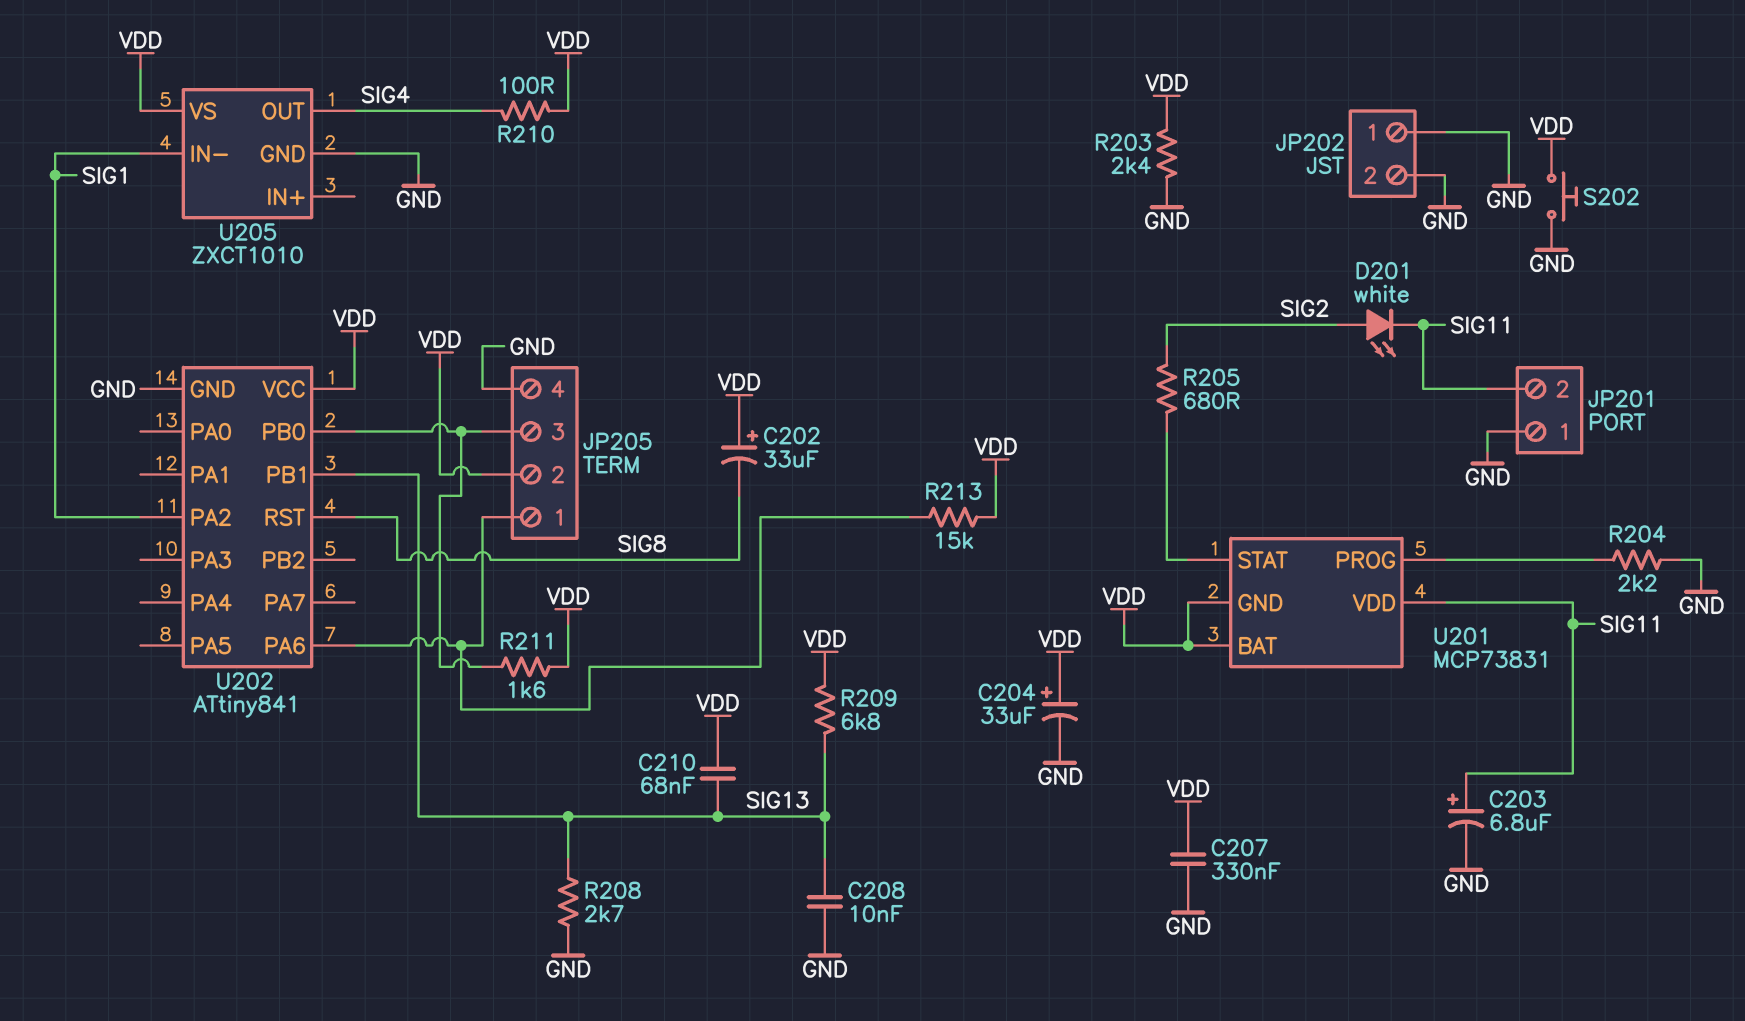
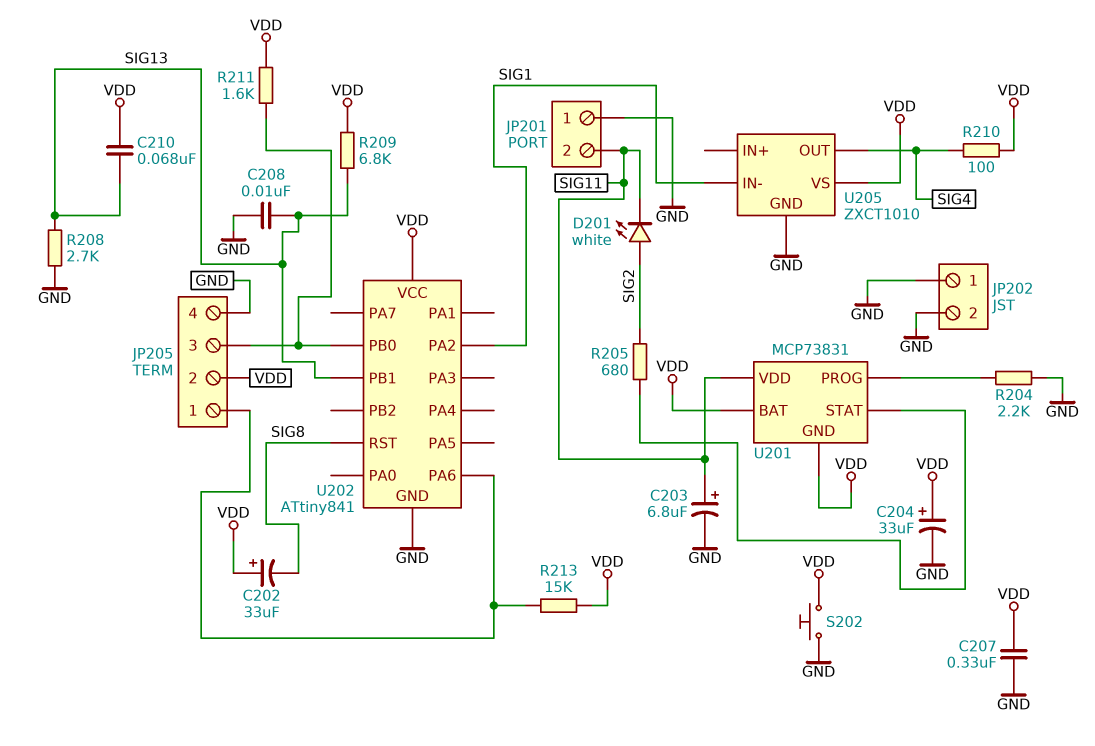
R203: 2.4k (GND, VDD) -> none

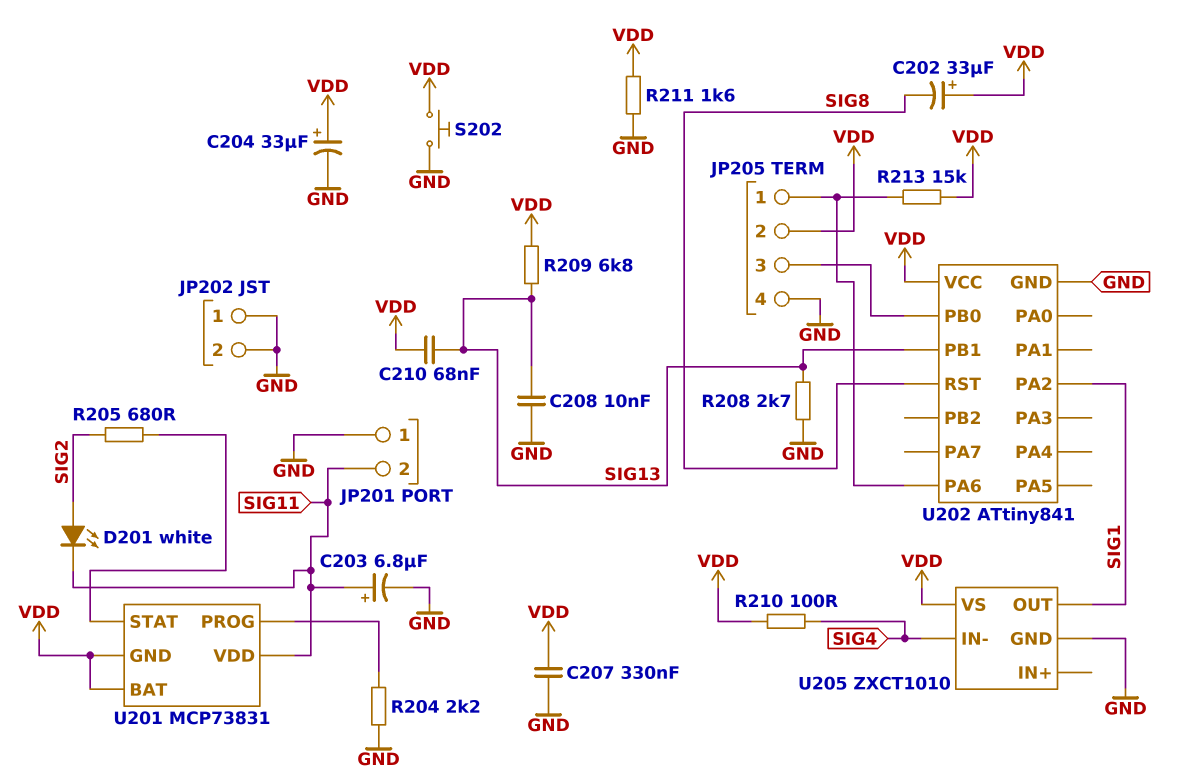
R211: 1.6k (JP205/3, VDD) -> 1.6k (GND, VDD)
U205 pin IN-: SIG1 -> SIG4
U205 pin OUT: SIG4 -> SIG1

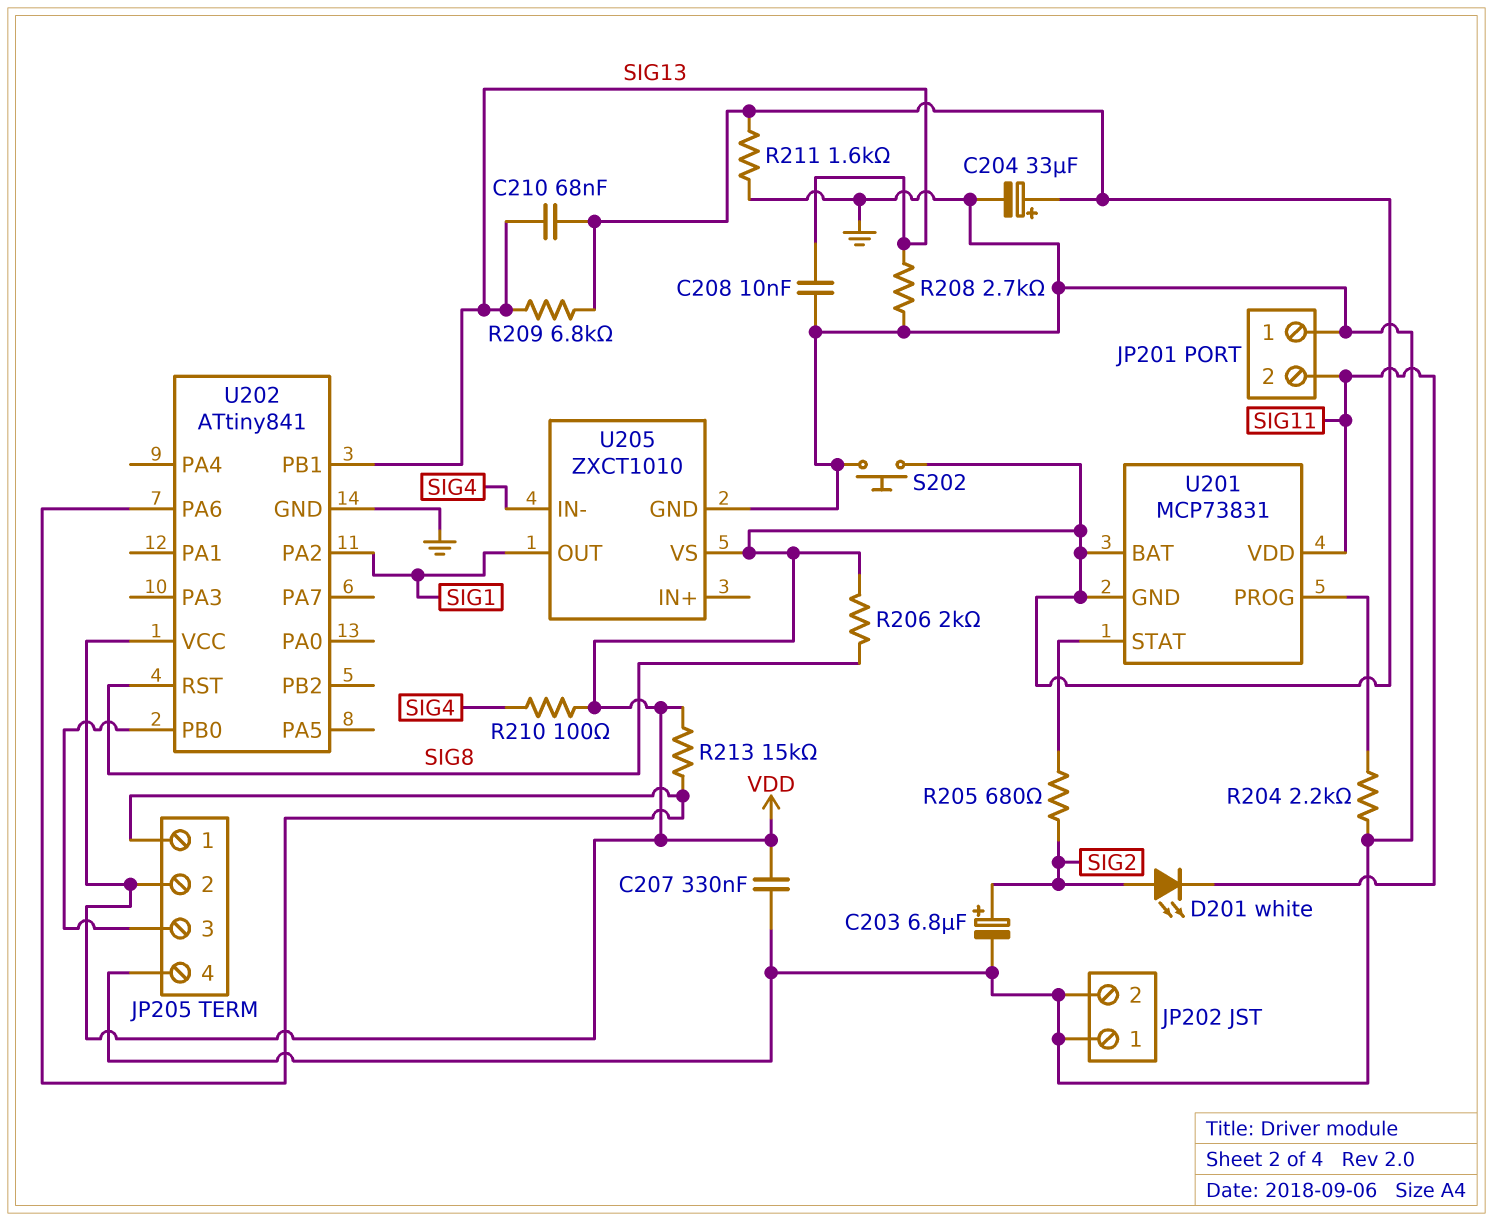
C202: 33uF (plus VDD, minus SIG8) -> none
C203: 6.8uF (plus SIG11, minus GND) -> 6.8uF (plus SIG2, minus GND)
R206: none -> 2k (SIG8, VDD)

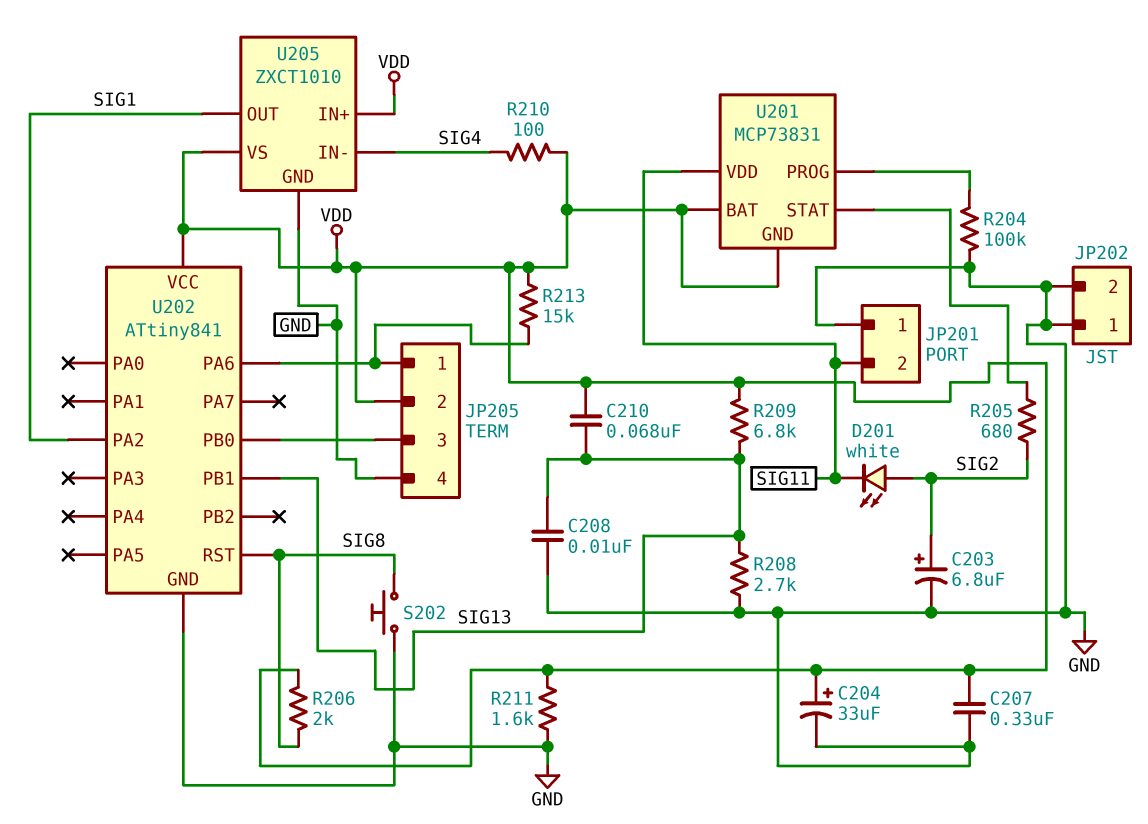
R204: 2.2k (GND, U201/PROG) -> 100k (GND, U201/PROG)
S202: button (GND, VDD) -> button (GND, SIG8)
U205 pin IN+: none -> VDD

